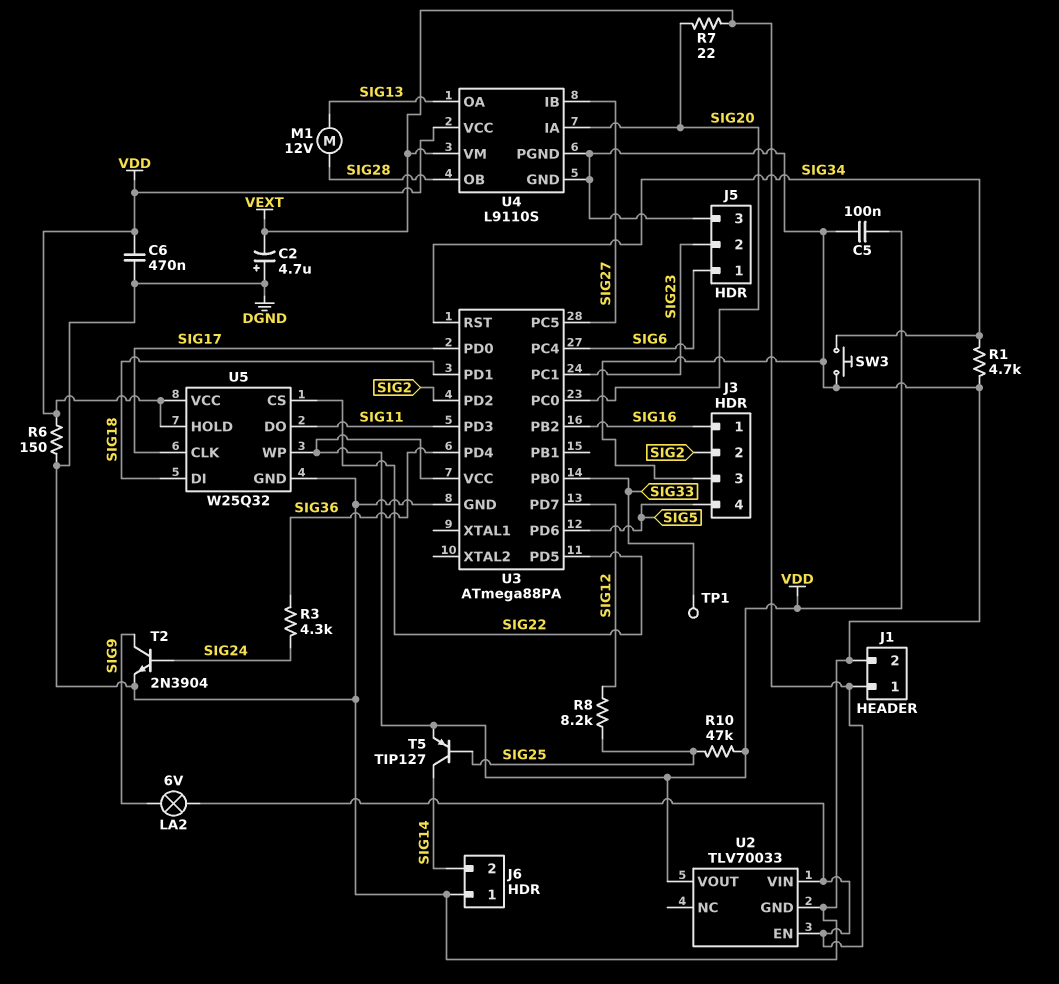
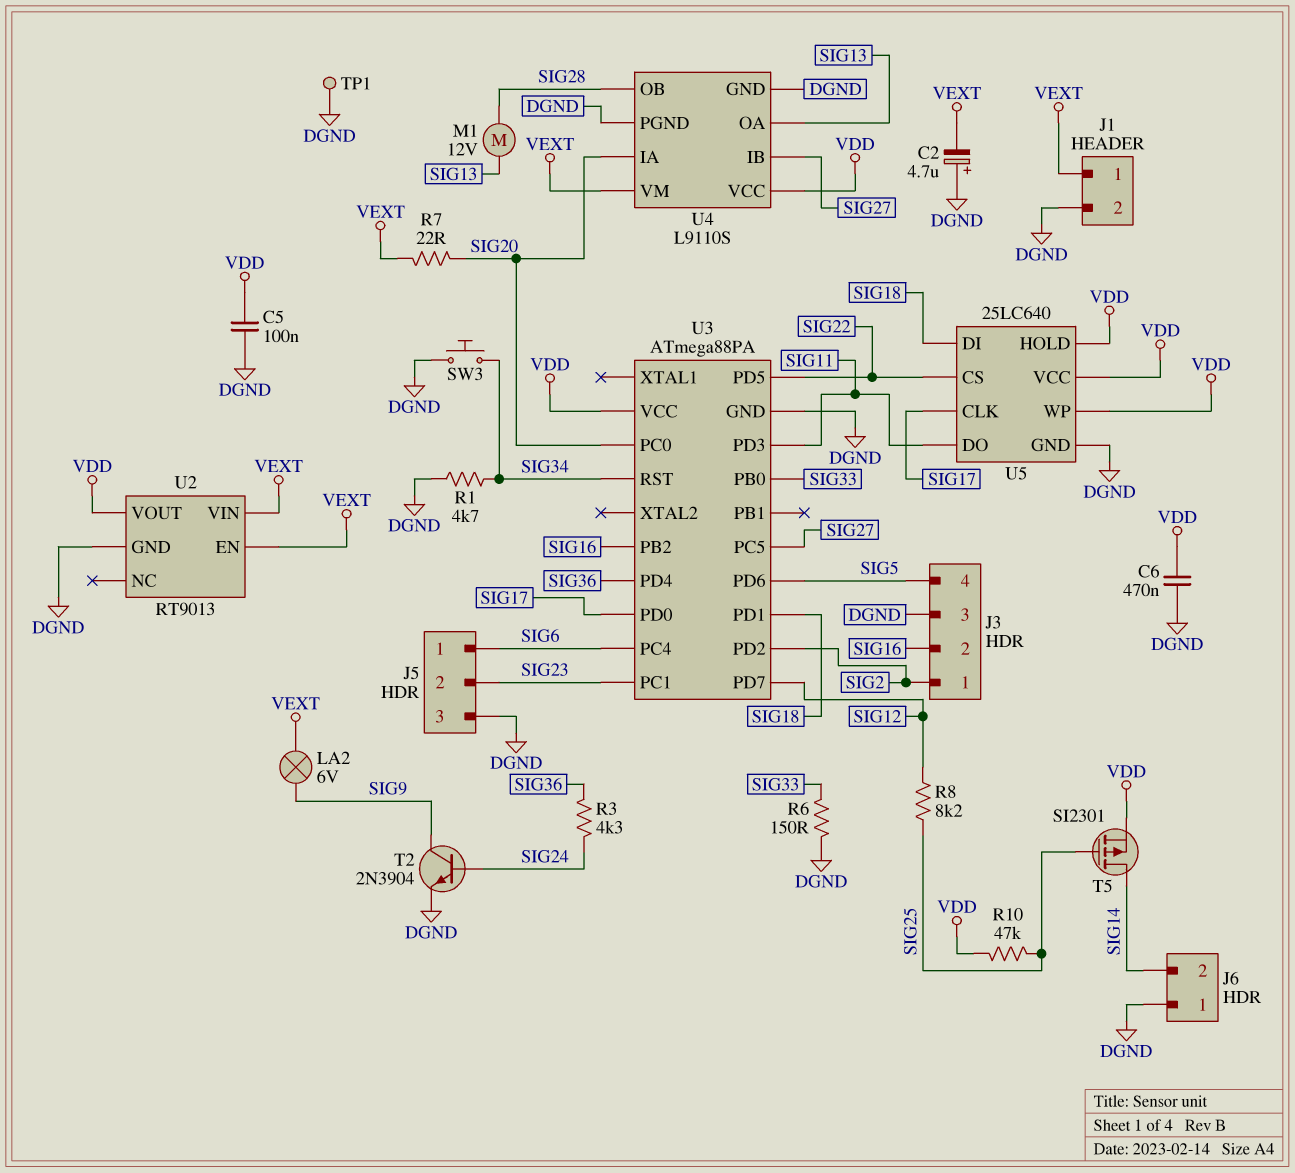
J3 pin 1: SIG16 -> SIG2
J3 pin 2: SIG2 -> SIG16
R6: 150 (DGND, VDD) -> 150 (DGND, SIG33)
T5: PNP TIP127 (B SIG25, C SIG14, E VDD) -> PMOS SI2301 (G SIG25, D SIG14, S VDD)
TP1: test point (SIG33) -> test point (DGND)
U2: TLV70033 -> RT9013
U5: W25Q32 -> 25LC640

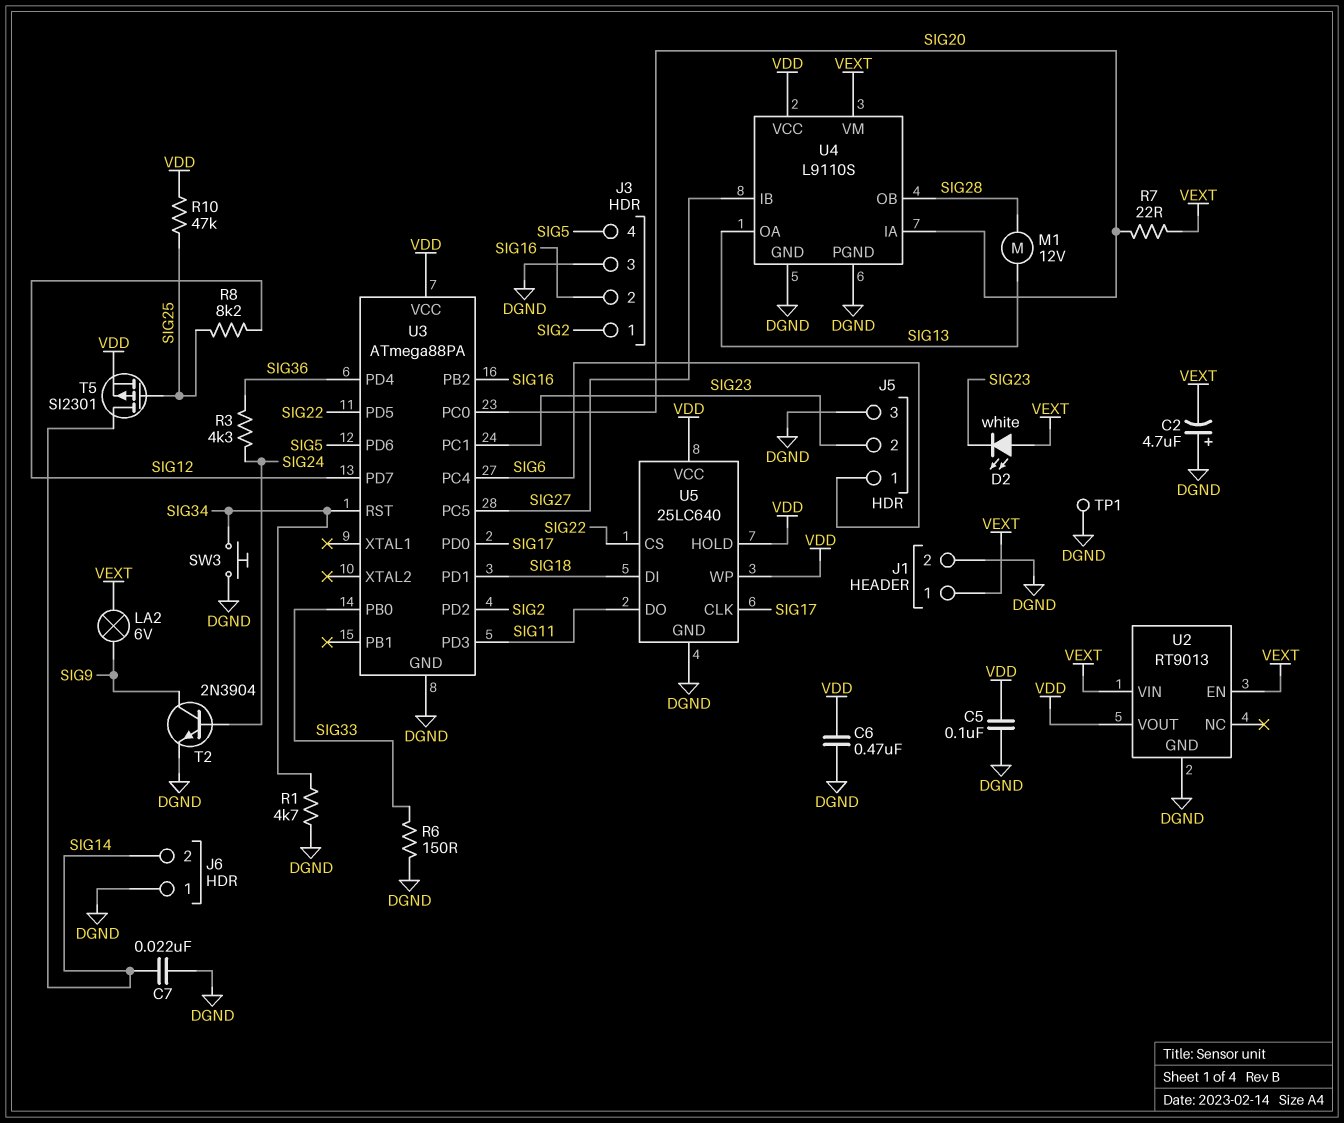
C7: none -> 22nF (DGND, SIG14)
D2: none -> LED white (A VEXT, K SIG23)

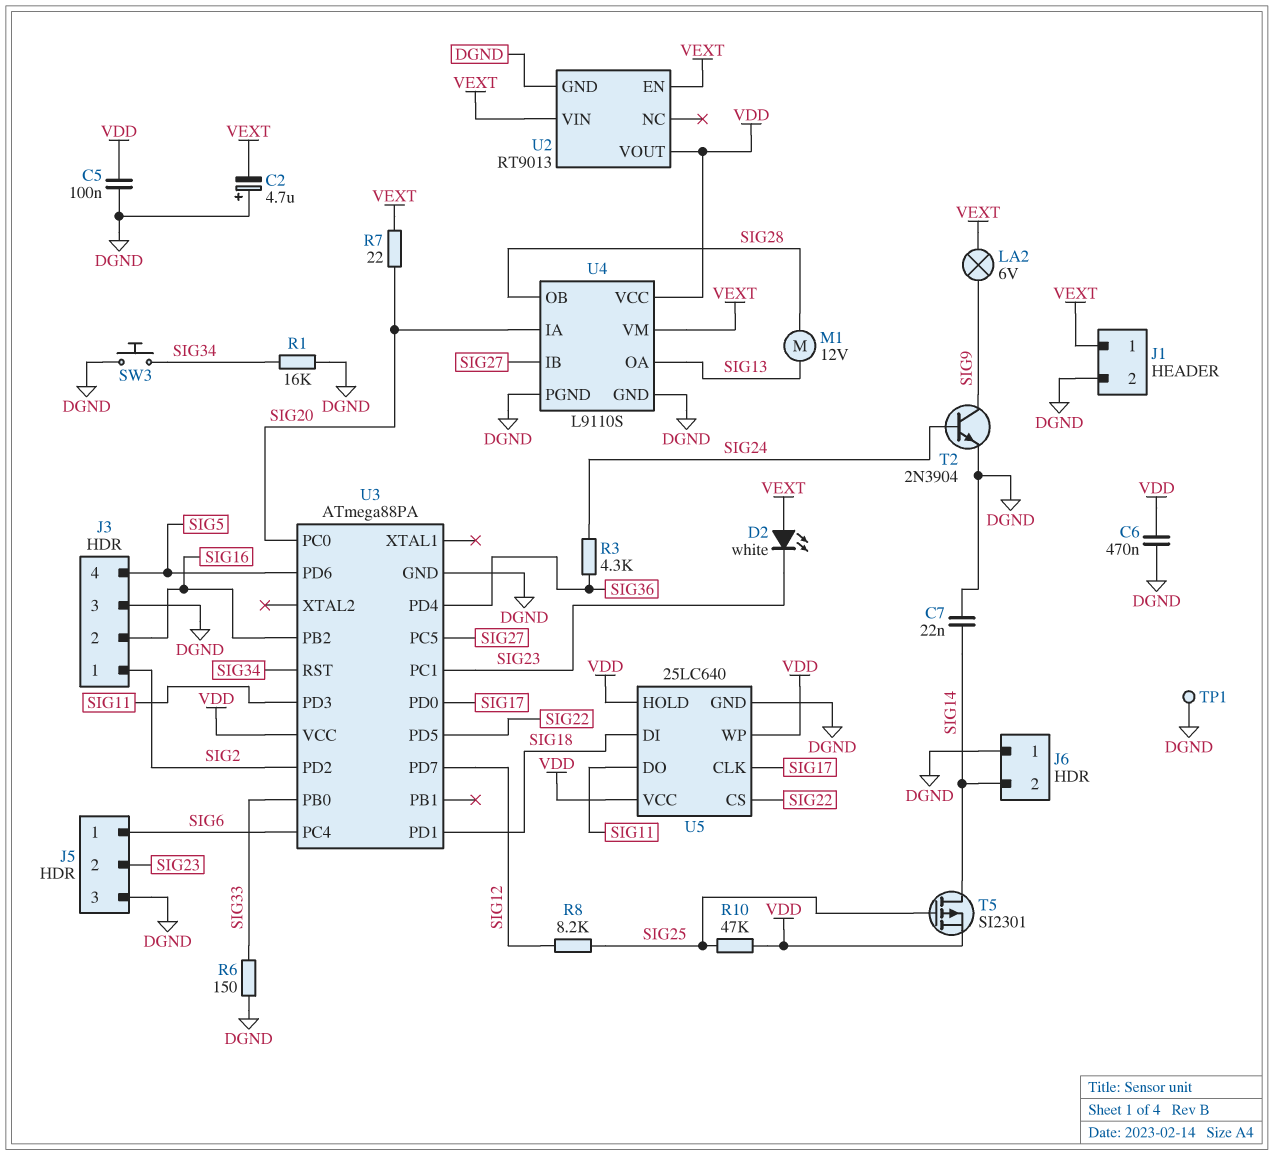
R1: 4.7k (DGND, SIG34) -> 16k (DGND, SIG34)

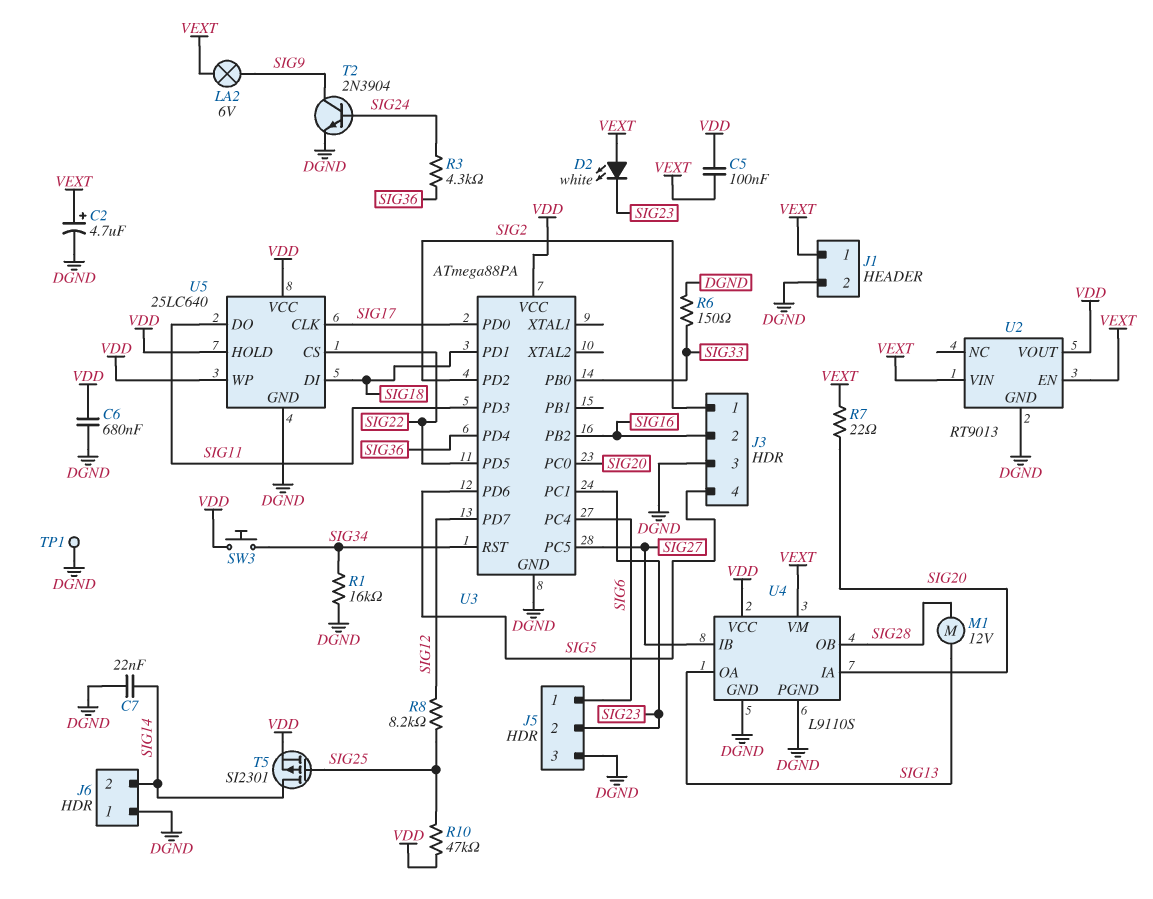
C2: 4.7uF (plus DGND, minus VEXT) -> 4.7uF (plus VEXT, minus DGND)
C5: 100nF (DGND, VDD) -> 100nF (VDD, VEXT)
C6: 470nF (DGND, VDD) -> 680nF (DGND, VDD)
SW3: button (DGND, SIG34) -> button (SIG34, VDD)

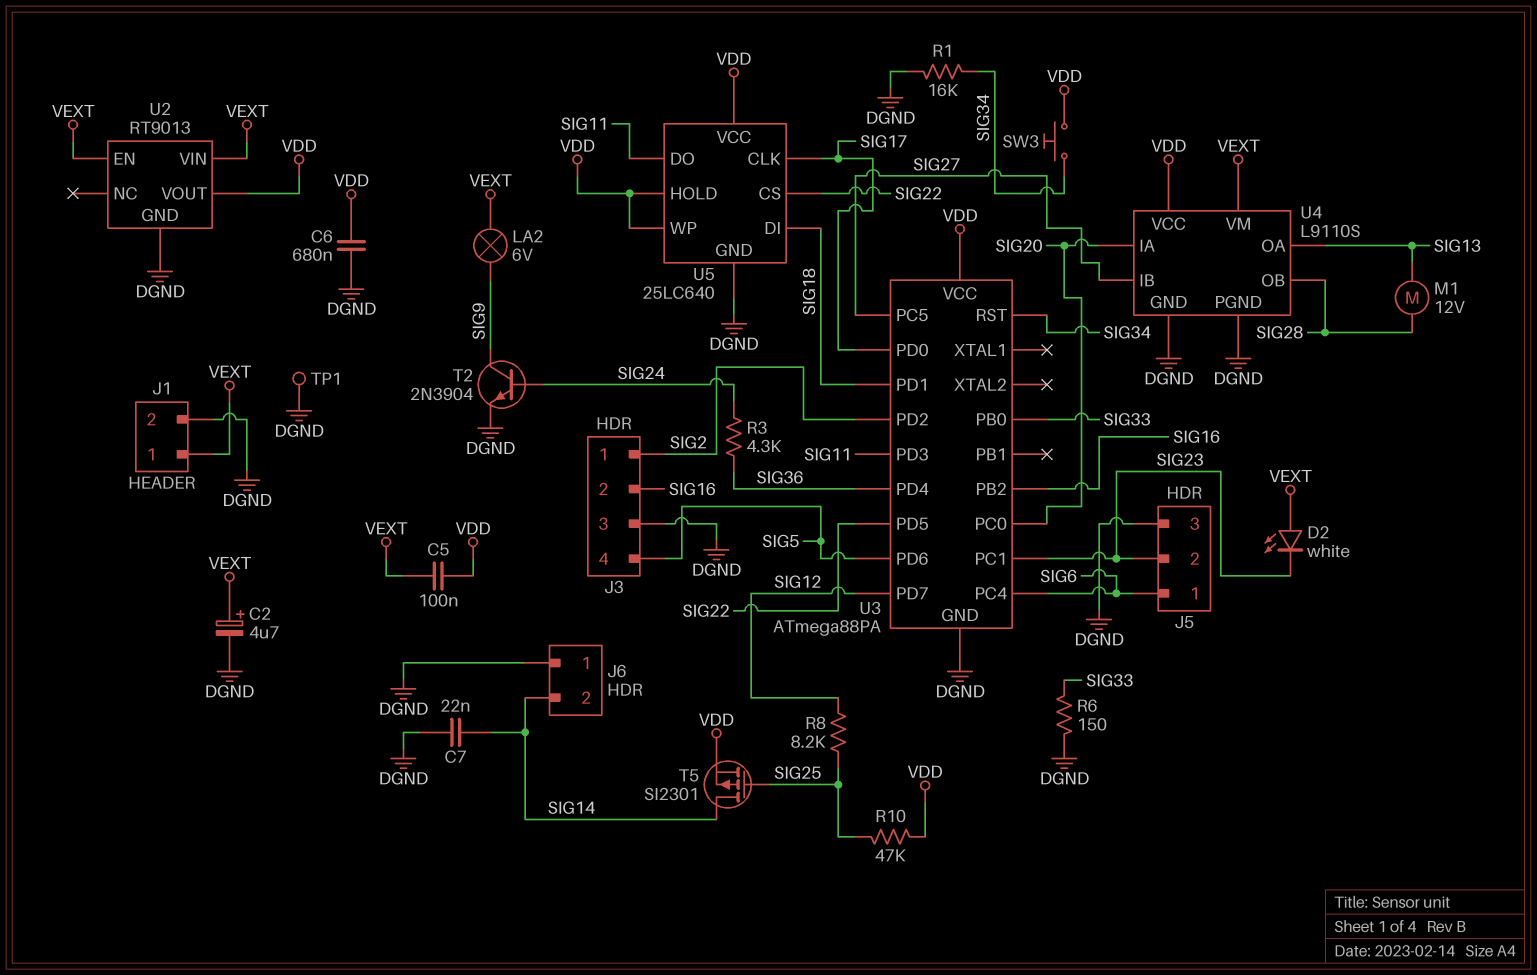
R7: 22 (SIG20, VEXT) -> none

